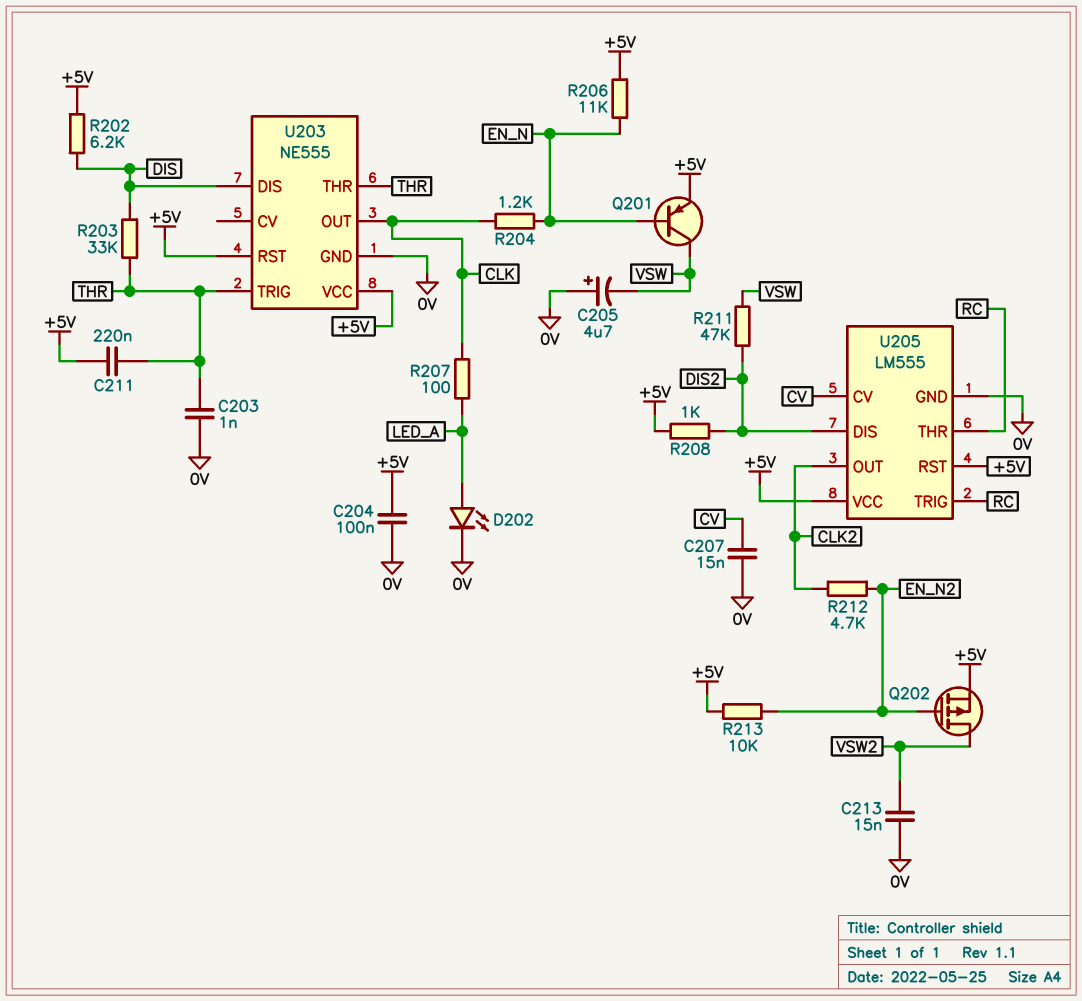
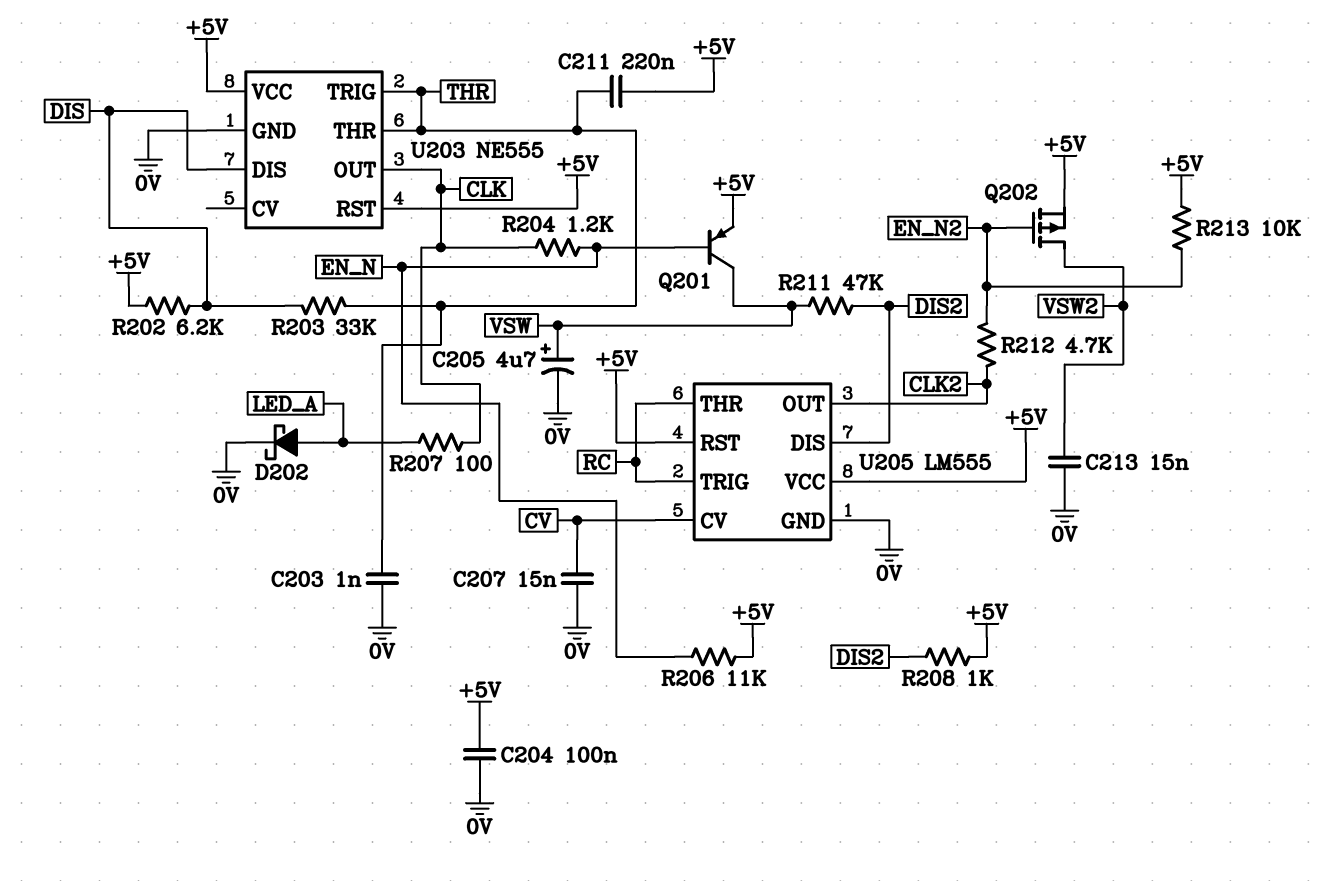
C205: 4.7uF (plus 0V, minus VSW) -> 4.7uF (plus VSW, minus 0V)
D202: LED (A LED_A, K 0V) -> schottky (A LED_A, K 0V)

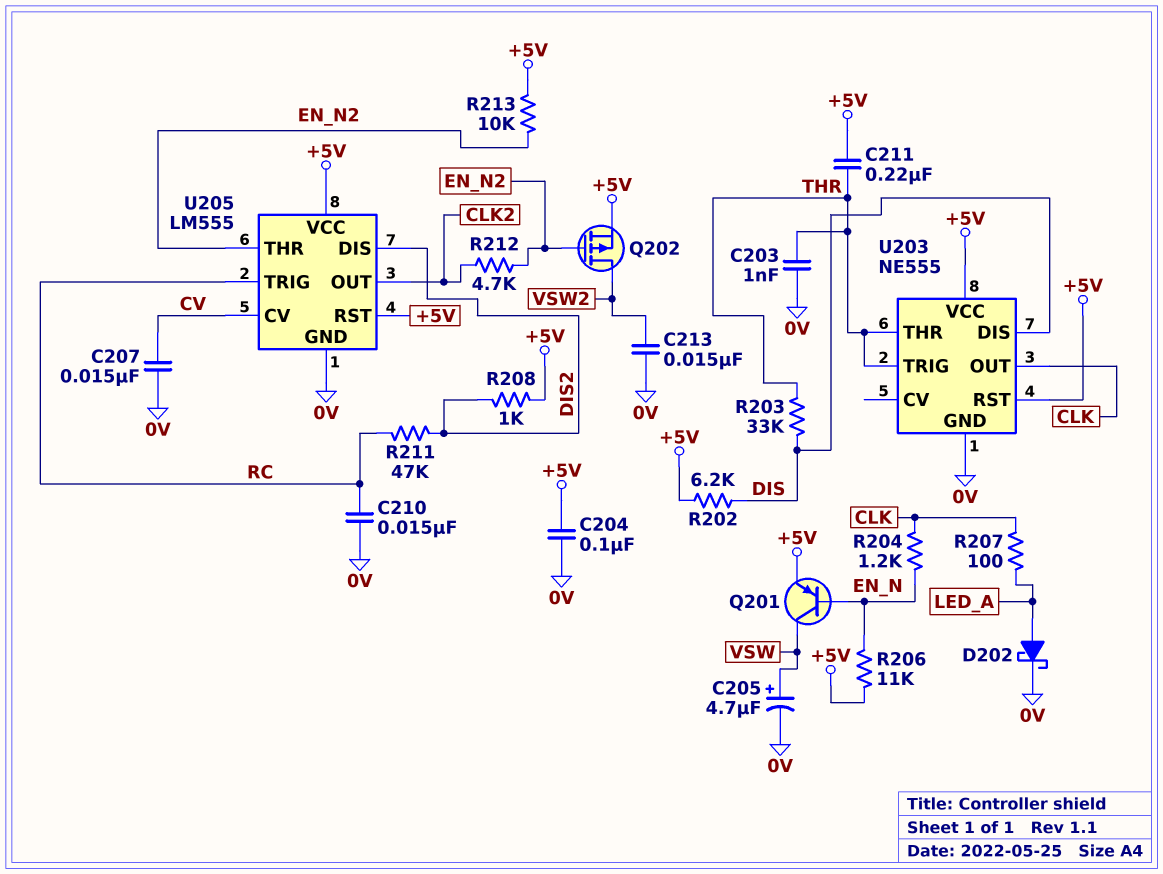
C210: none -> 15nF (0V, RC)
R211: 47k (DIS2, VSW) -> 47k (DIS2, RC)
U205 pin THR: RC -> EN_N2

